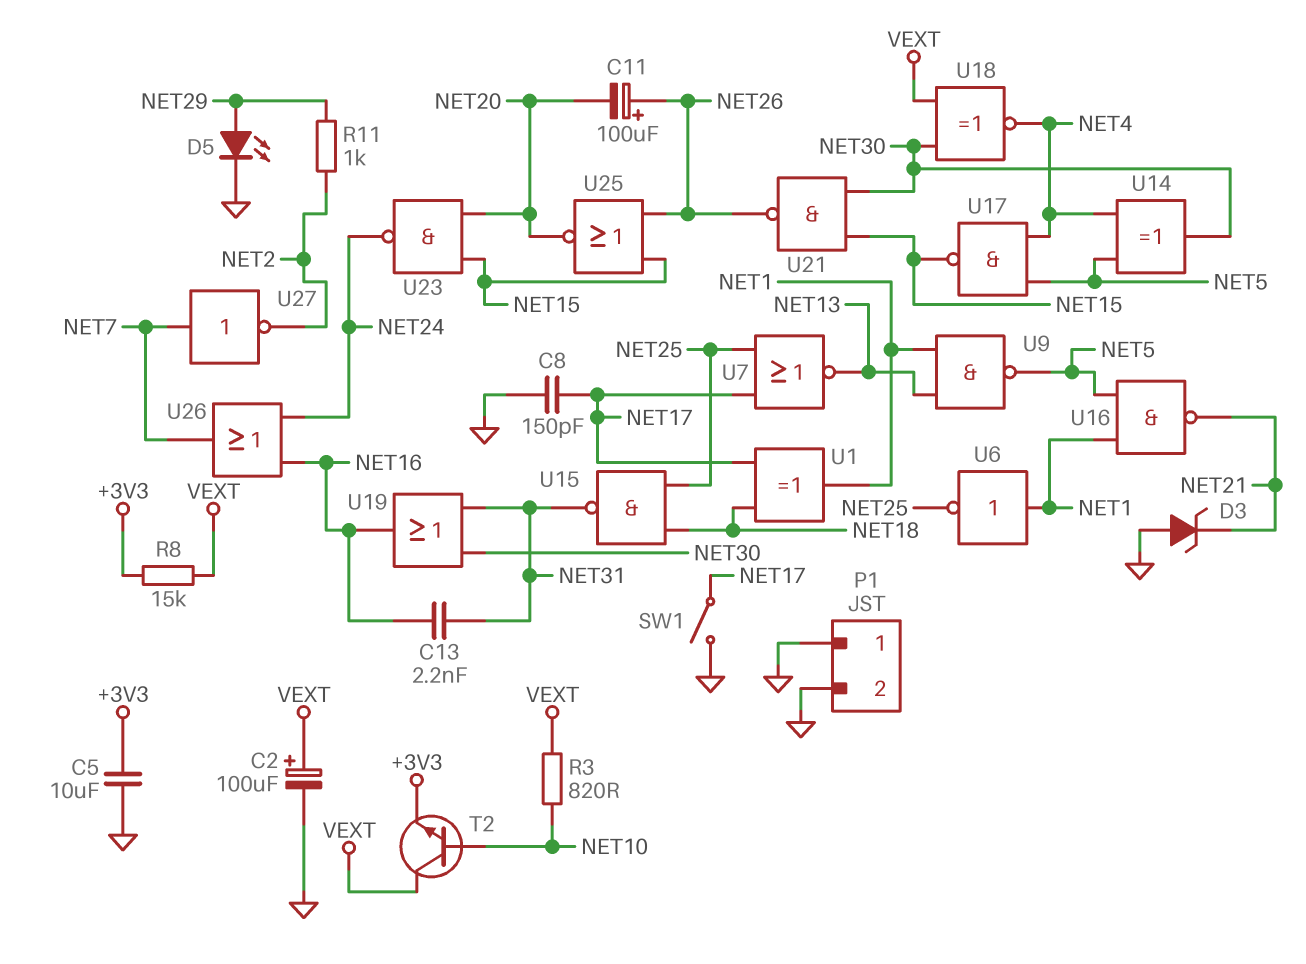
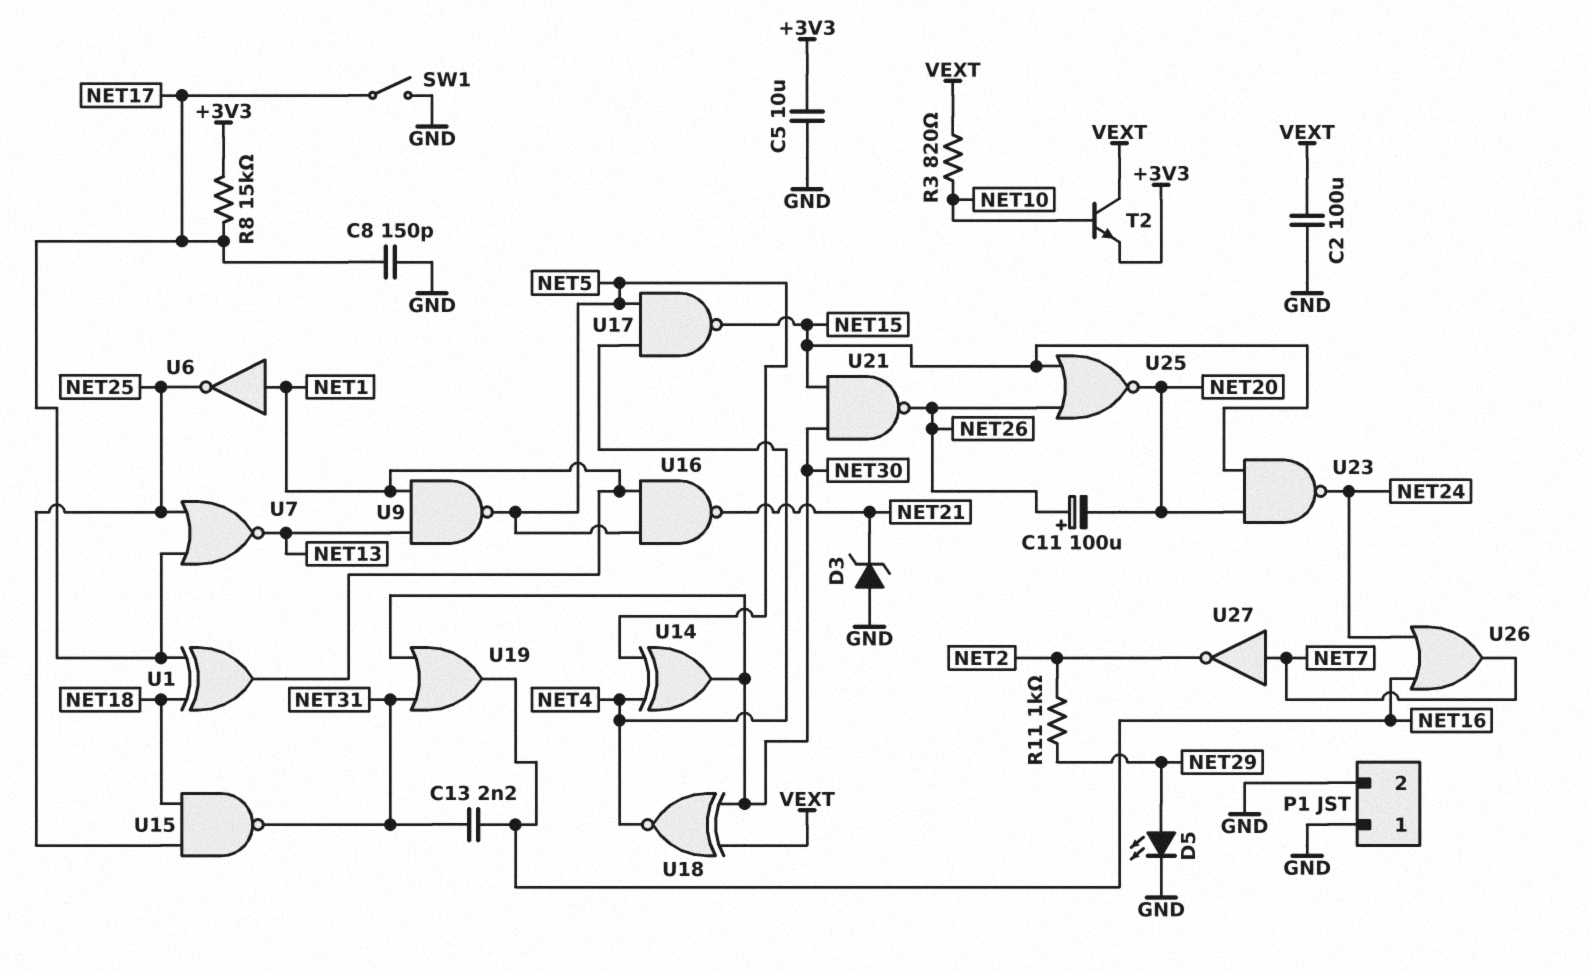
C2: 100uF (plus VEXT, minus GND) -> 100uF (GND, VEXT)
R8: 15k (+3V3, VEXT) -> 15k (+3V3, NET17)

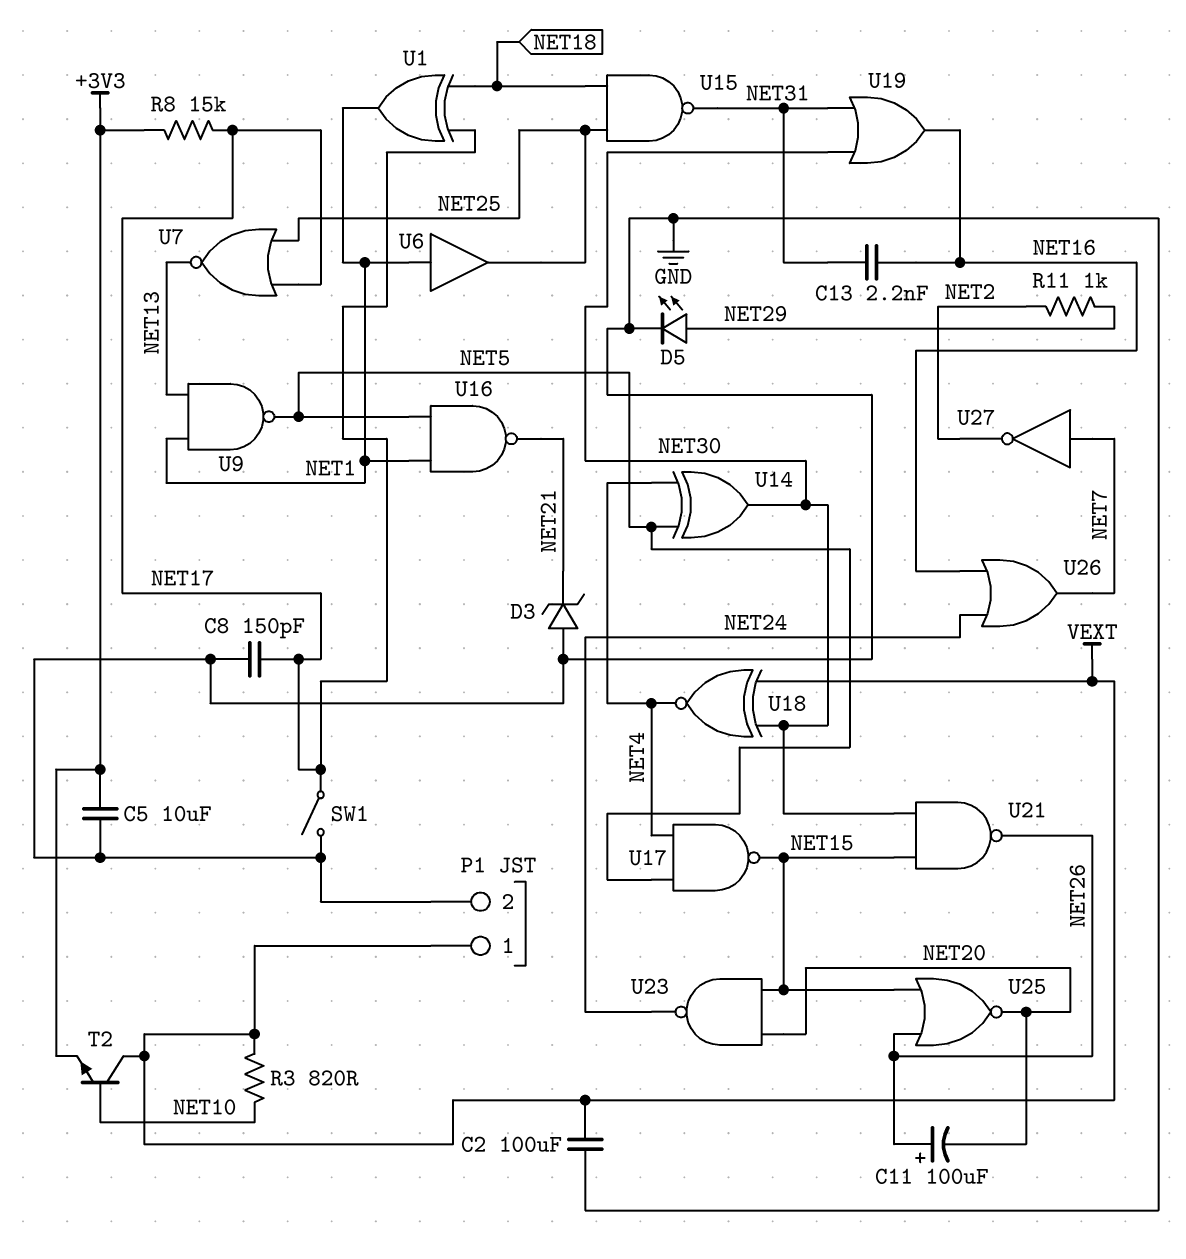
P1 pin 1: GND -> VEXT
U6: NOT (in NET1, out NET25) -> buffer (in NET1, out NET25)

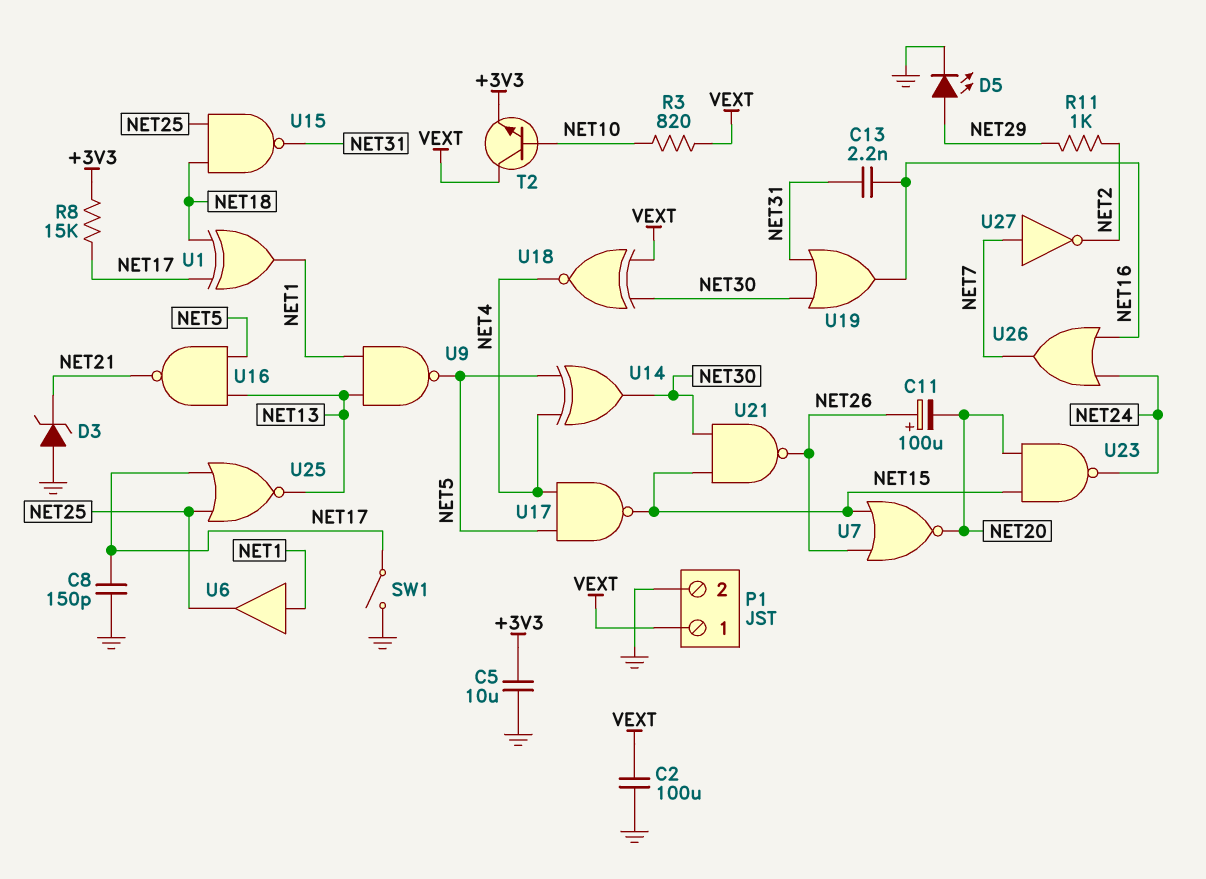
U7: NOR (in NET17, in NET25, out NET13) -> NOR (in NET15, in NET26, out NET20)
U16: NAND (in NET1, in NET5, out NET21) -> NAND (in NET5, in NET13, out NET21)
U25: NOR (in NET15, in NET26, out NET20) -> NOR (in NET17, in NET25, out NET13)

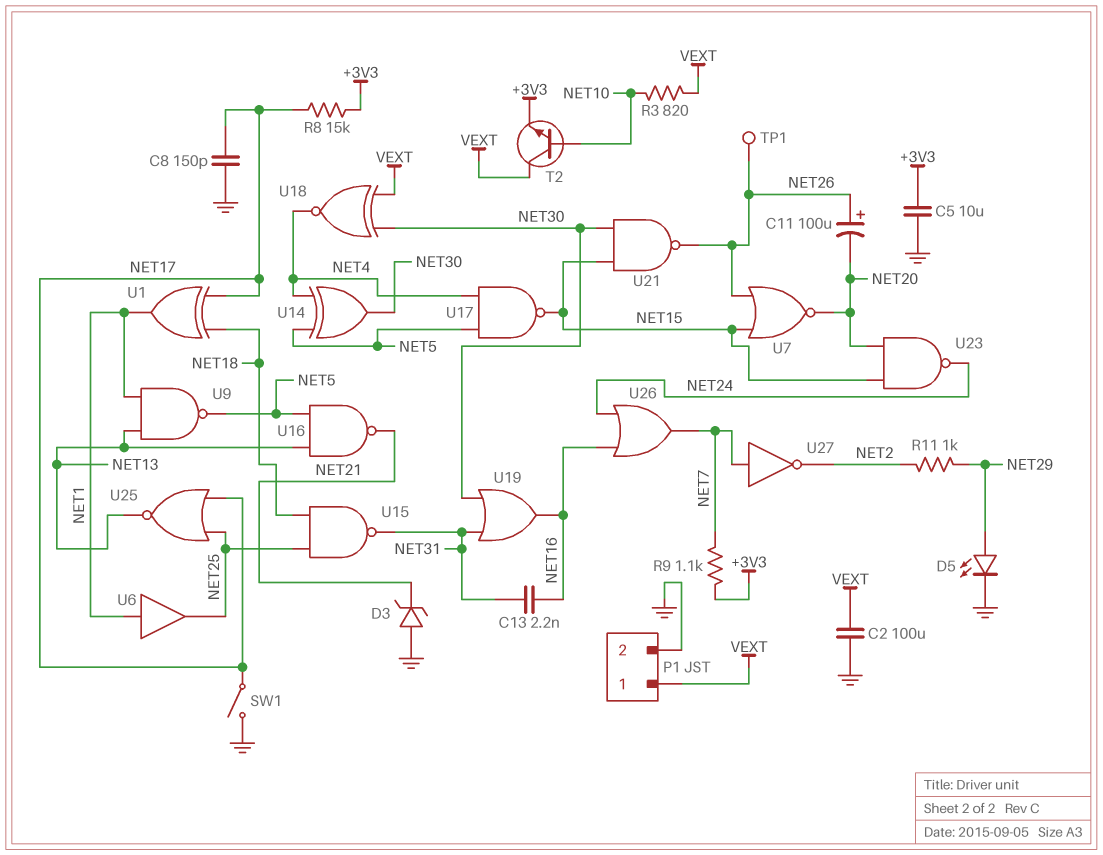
R9: none -> 1.1k (+3V3, NET7)
TP1: none -> test point (NET26)

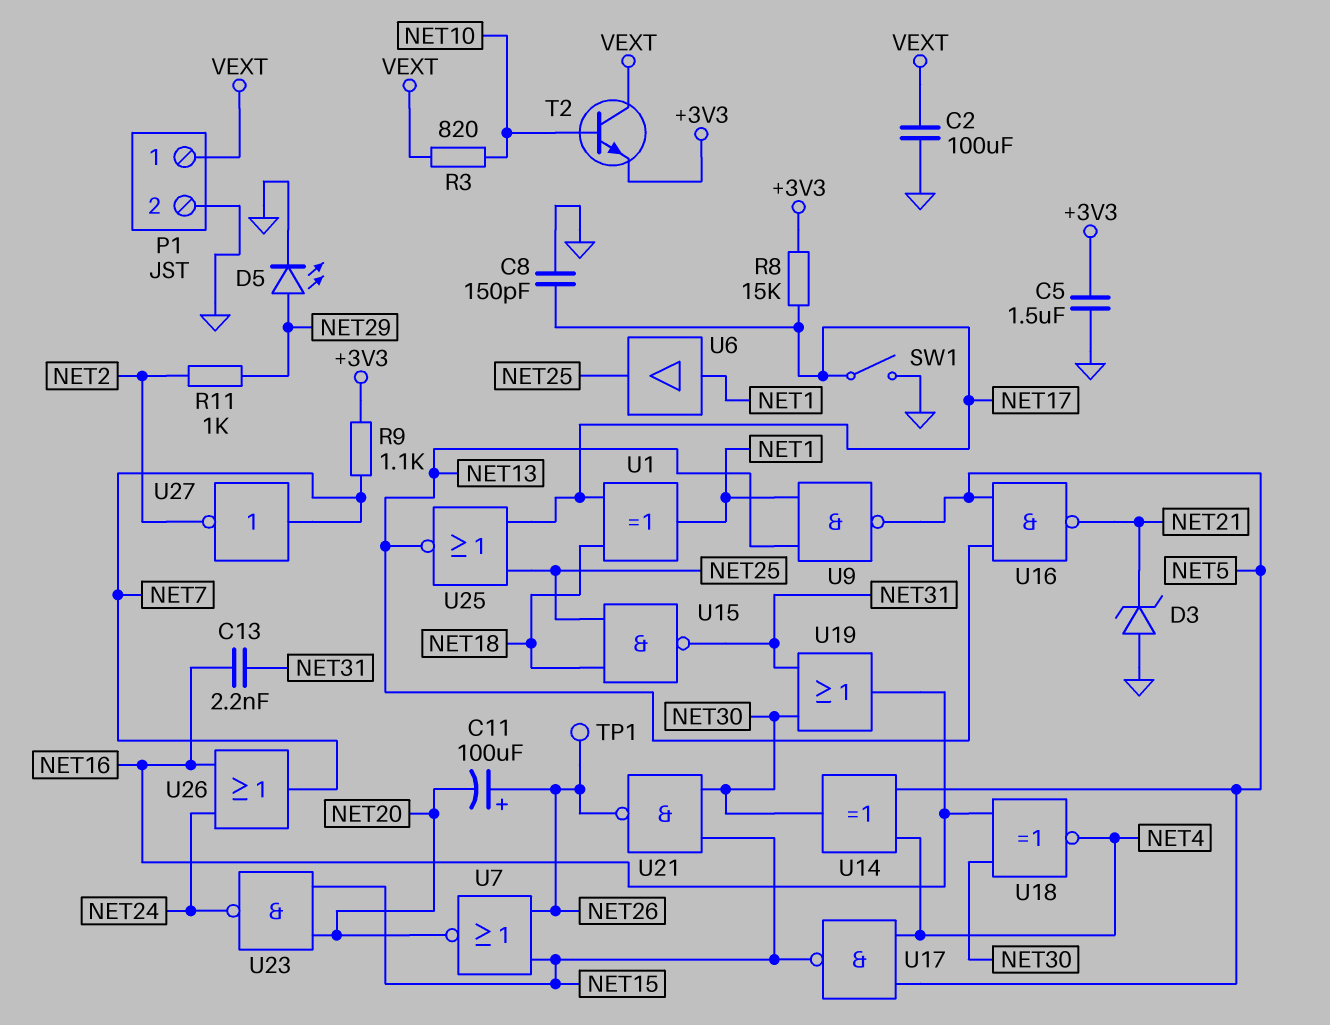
C5: 10uF (+3V3, GND) -> 1.5uF (+3V3, GND)
U18: XNOR (in NET30, in VEXT, out NET4) -> XNOR (in NET16, in NET30, out NET4)

